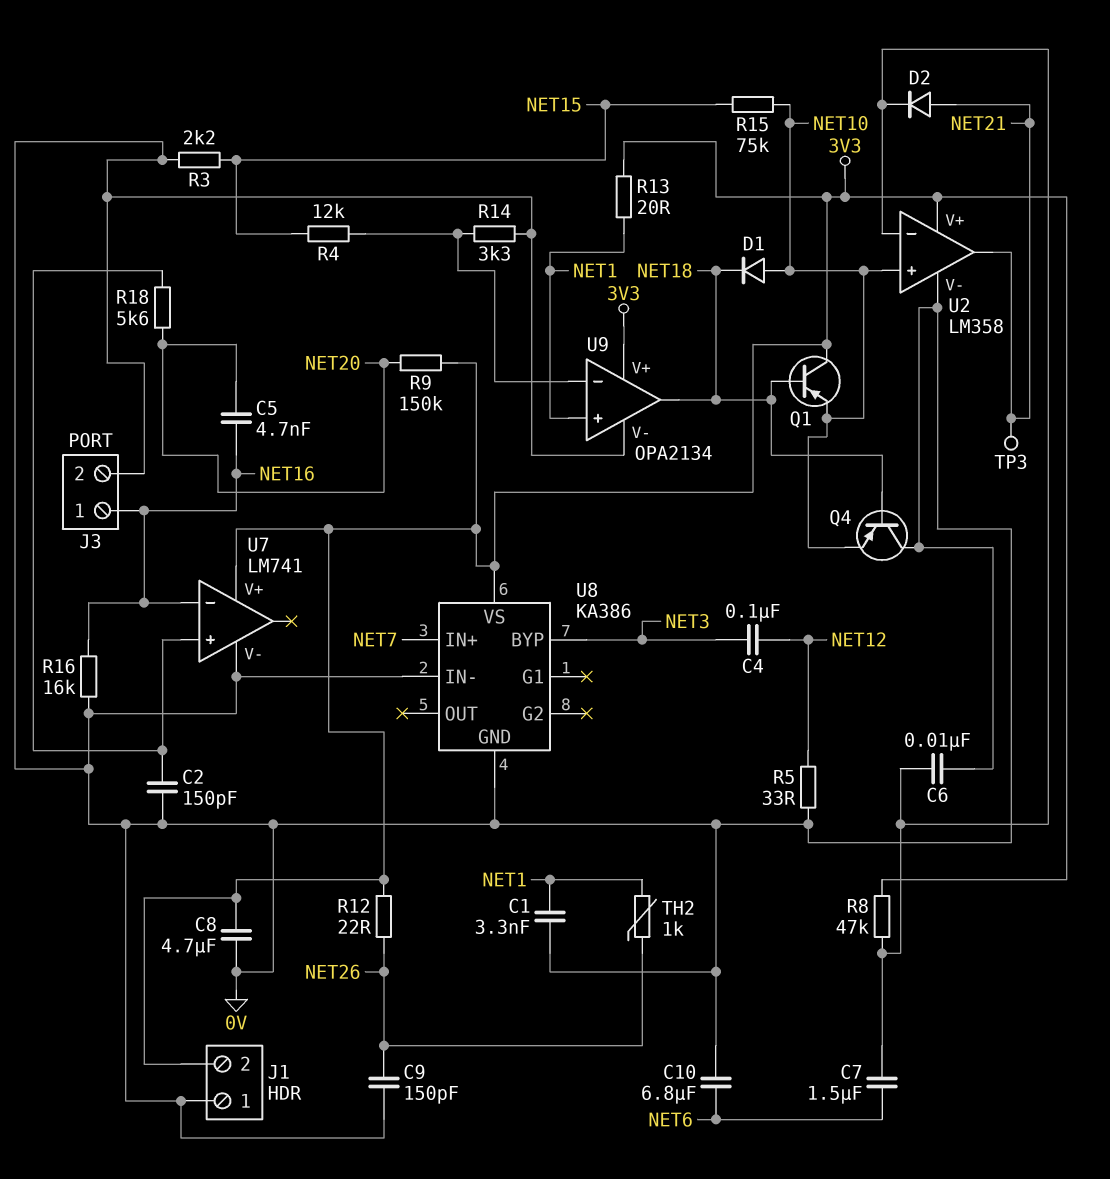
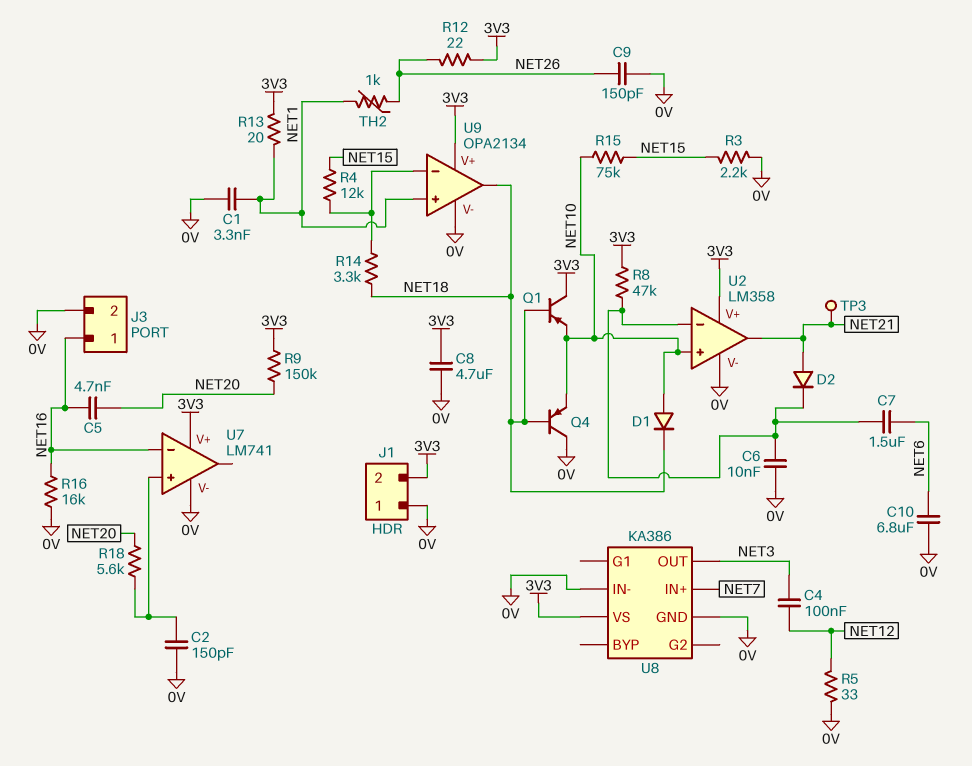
R14: 3.3k (0V, U9/in-) -> 3.3k (NET18, U9/in-)
U8 pin BYP: NET3 -> none
U8 pin OUT: none -> NET3

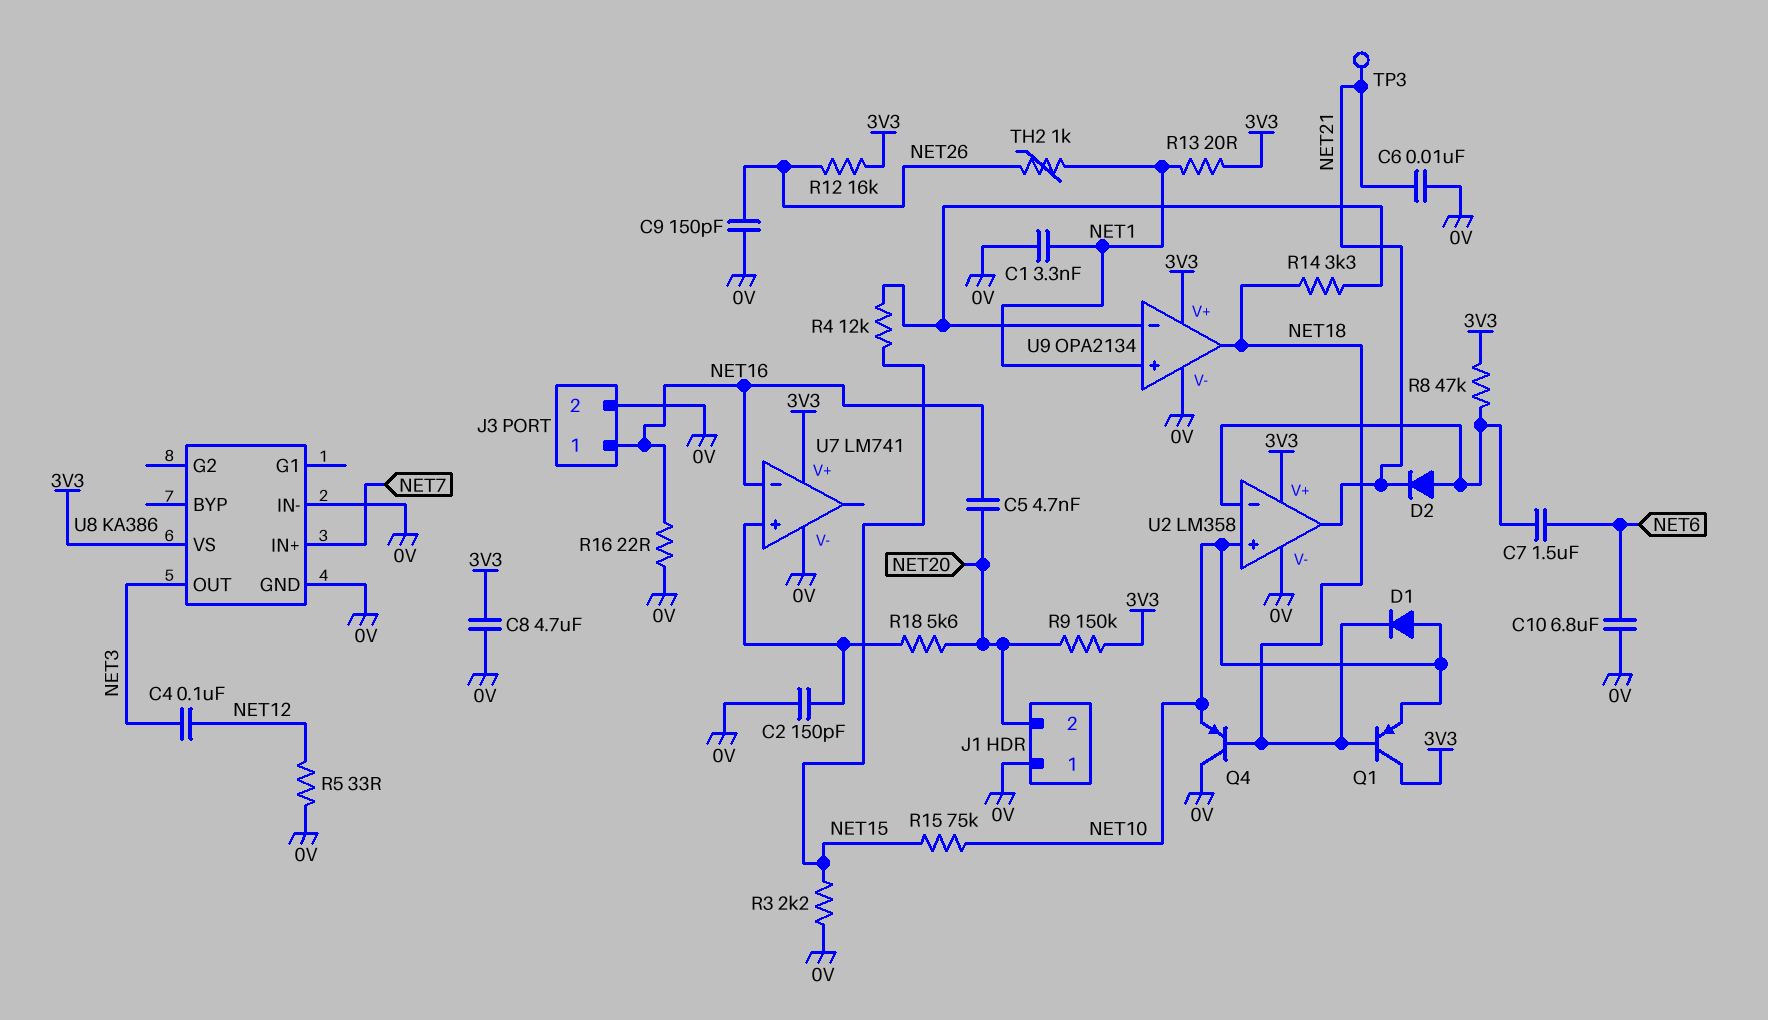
C6: 10nF (0V, U2/in-) -> 10nF (0V, NET21)
D2: diode (A NET21, K U2/in-) -> diode (A U2/in-, K NET21)
J1 pin 2: 3V3 -> NET20
R12: 22 (3V3, NET26) -> 16k (3V3, NET26)
R16: 16k (0V, NET16) -> 22 (0V, NET16)

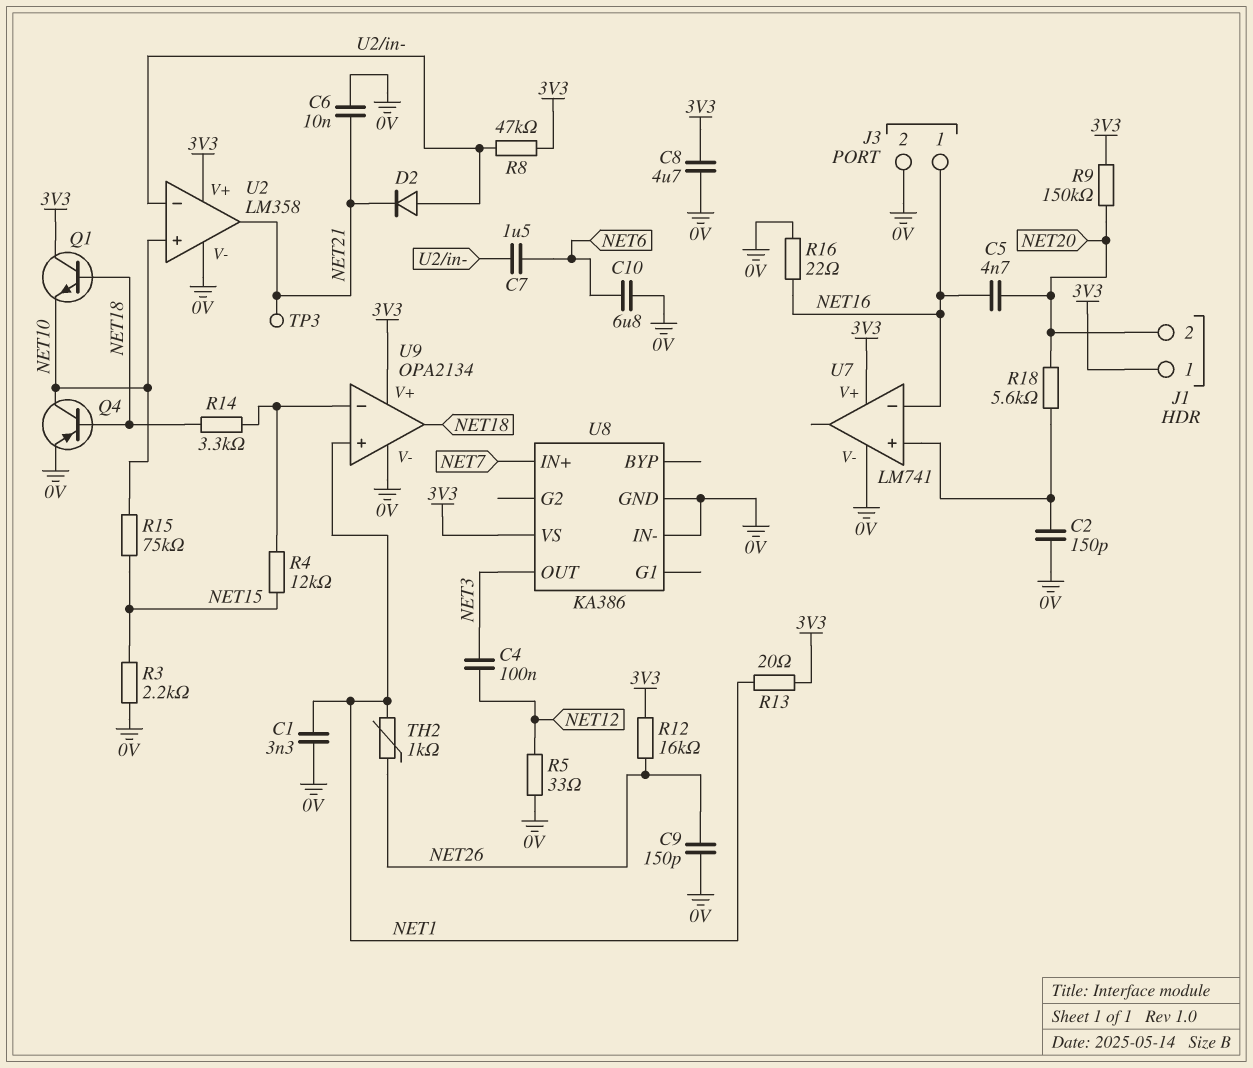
D1: diode (A NET10, K NET18) -> none
J1 pin 1: 0V -> 3V3
Q1: PNP (B NET18, C 3V3, E NET10) -> NPN (B NET18, C 3V3, E NET10)
Q4: PNP (B NET18, C 0V, E NET10) -> PNP (B NET18, C NET10, E 0V)

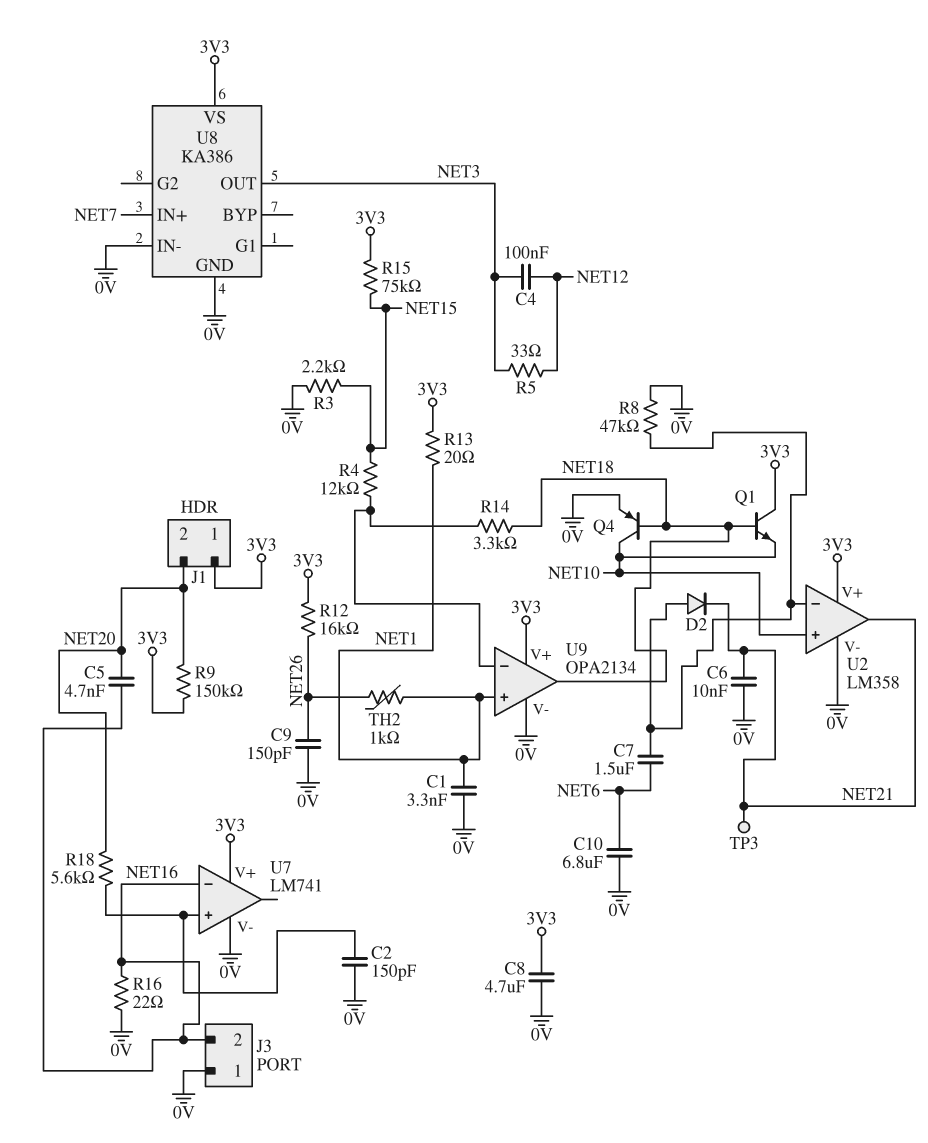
J3 pin 1: NET16 -> 0V
J3 pin 2: 0V -> NET16
R5: 33 (0V, NET12) -> 33 (NET3, NET12)
R8: 47k (3V3, U2/in-) -> 47k (0V, U2/in-)
R15: 75k (NET10, NET15) -> 75k (3V3, NET15)

